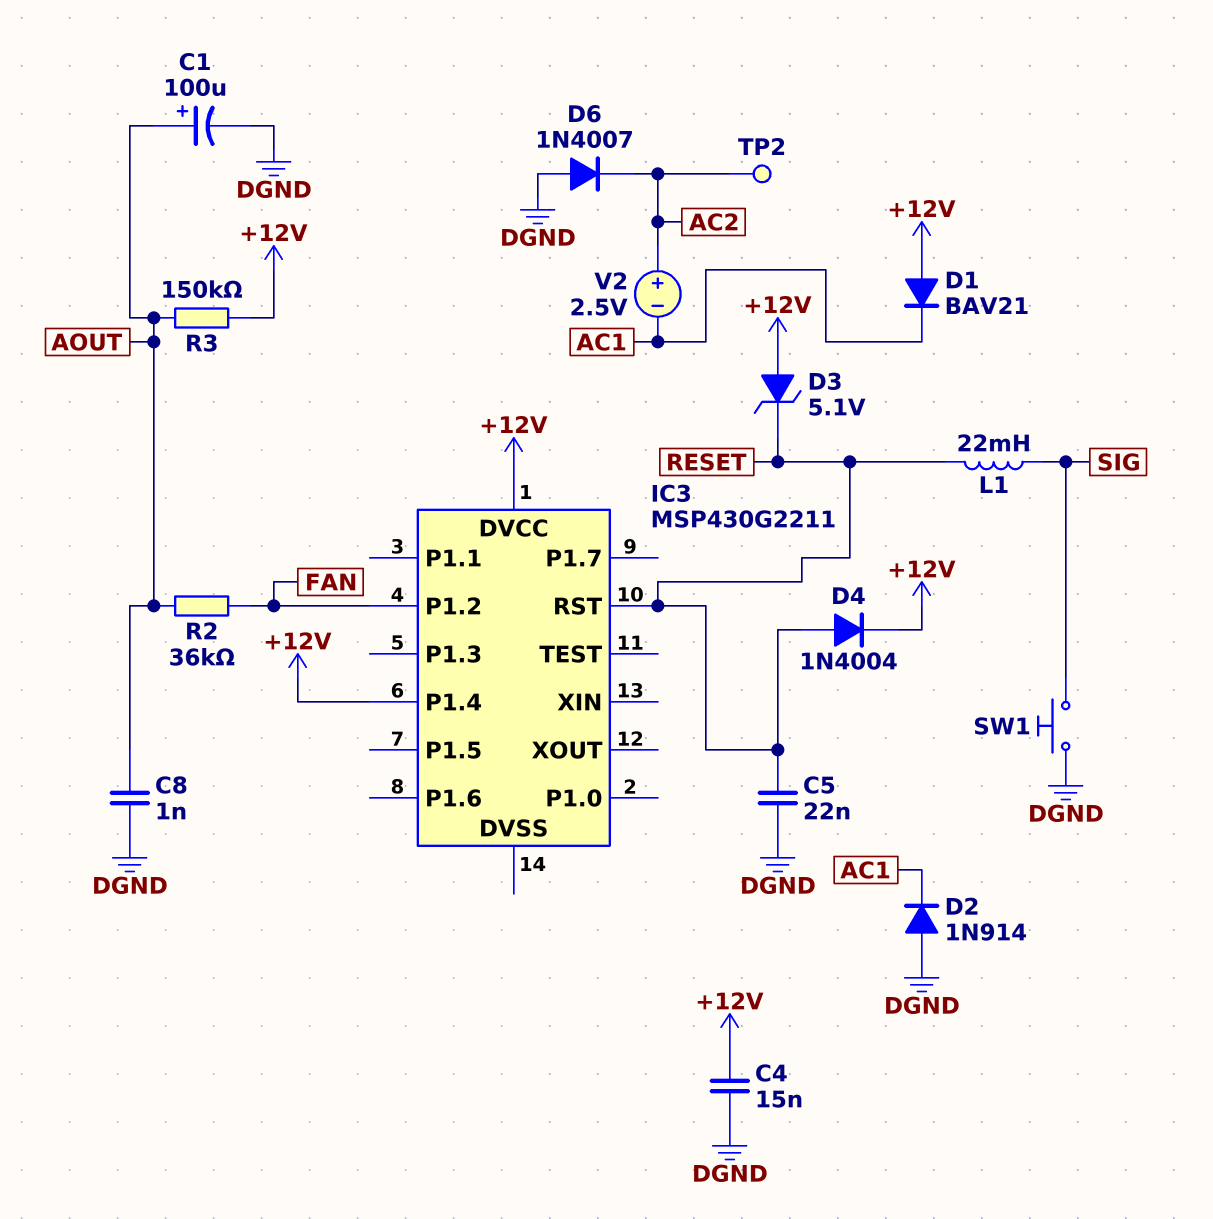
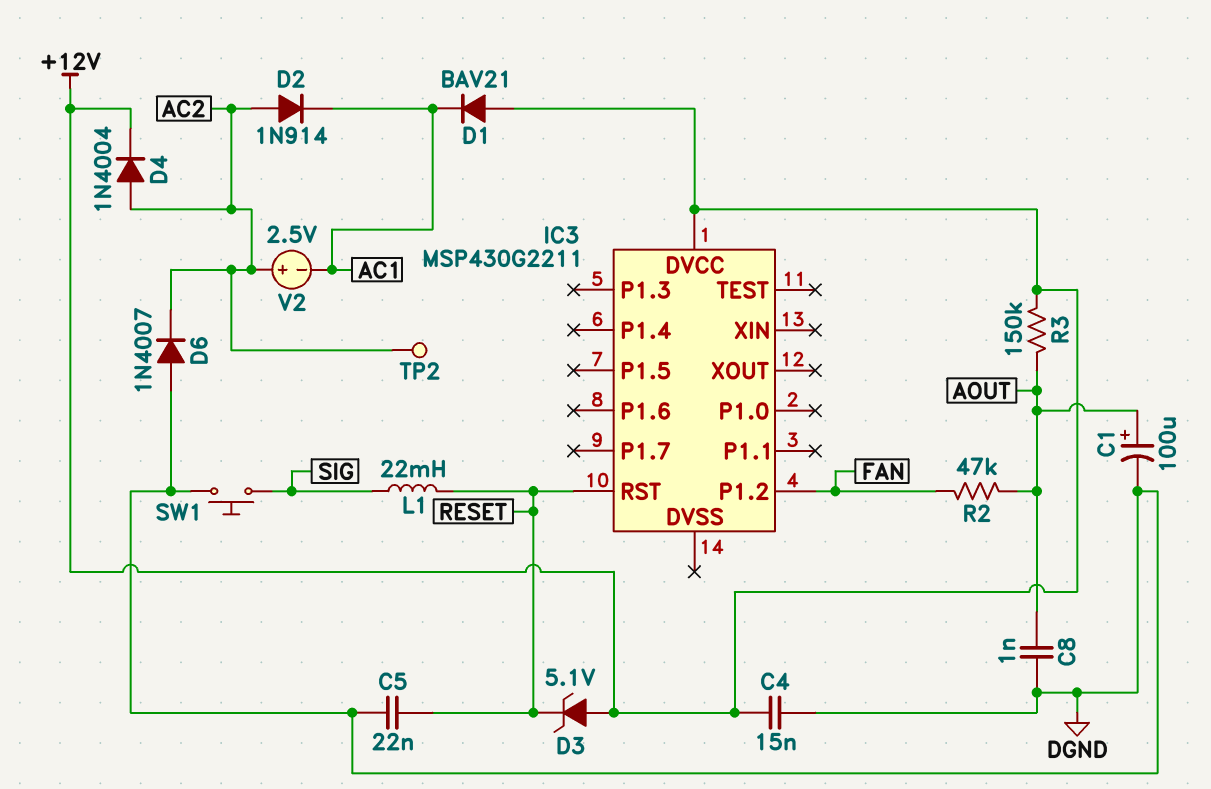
D2: diode 1N914 (A DGND, K AC1) -> diode 1N914 (A AC2, K AC1)
D4: diode 1N4004 (A RESET, K +12V) -> diode 1N4004 (A AC2, K +12V)
IC3 pin P1.4: +12V -> none
R2: 36k (AOUT, FAN) -> 47k (AOUT, FAN)

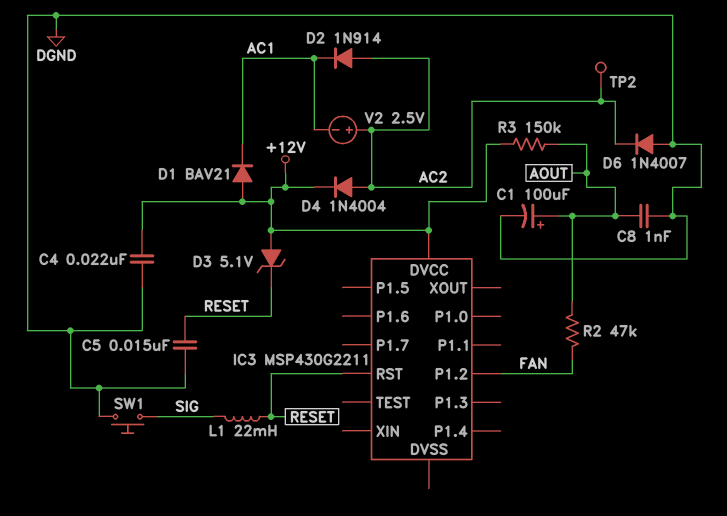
C4: 15nF (+12V, DGND) -> 22nF (+12V, DGND)
C5: 22nF (DGND, RESET) -> 15nF (DGND, RESET)

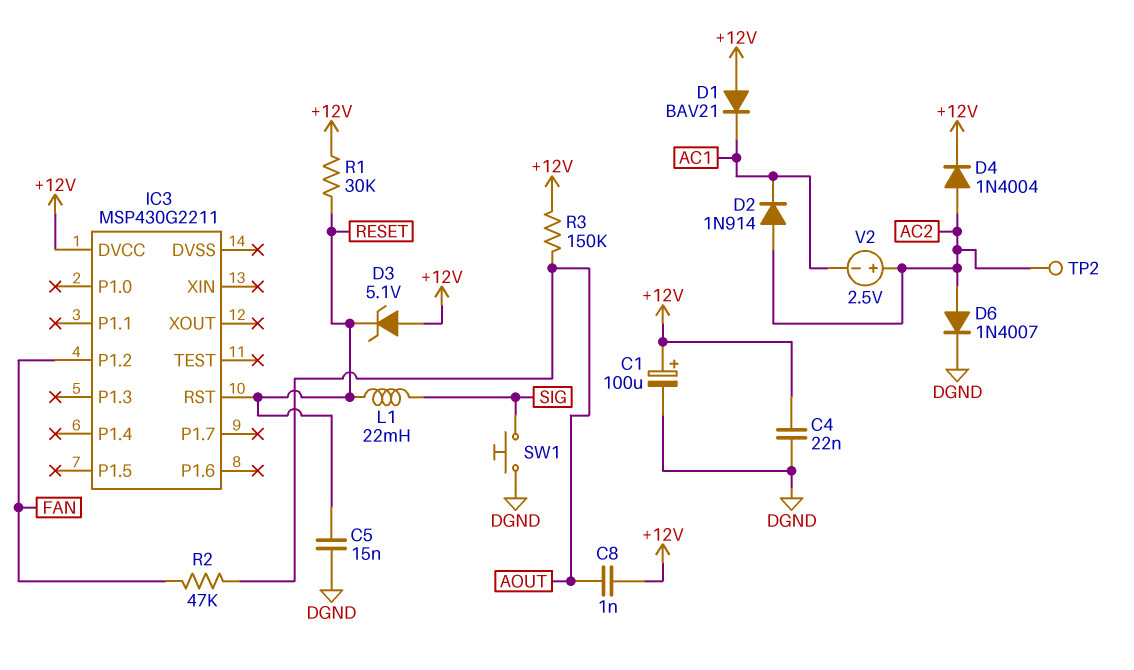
C1: 100uF (plus AOUT, minus DGND) -> 100uF (plus +12V, minus DGND)
C8: 1nF (AOUT, DGND) -> 1nF (+12V, AOUT)
D6: diode 1N4007 (A DGND, K AC2) -> diode 1N4007 (A AC2, K DGND)
R1: none -> 30k (+12V, RESET)

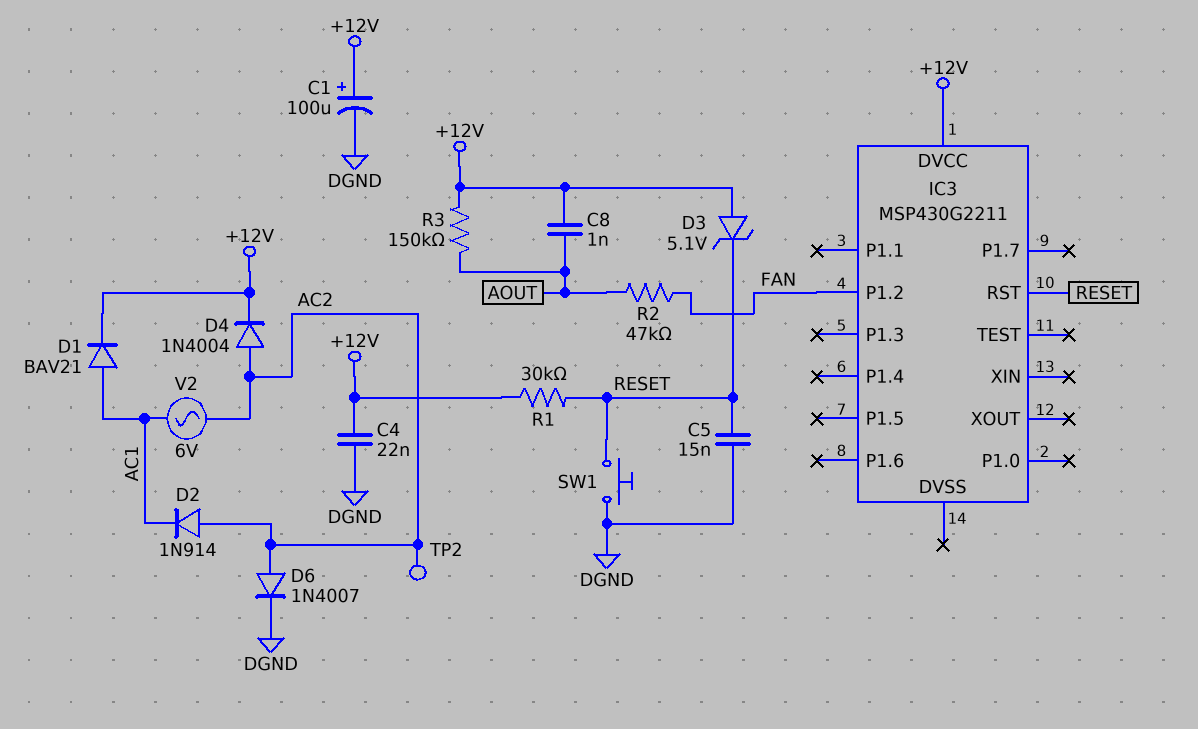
D1: diode BAV21 (A +12V, K AC1) -> diode BAV21 (A AC1, K +12V)
L1: 22mH (RESET, SIG) -> none
SW1: button (DGND, SIG) -> button (DGND, RESET)
V2: 2.5V (plus AC2, minus AC1) -> AC 6V (AC1, AC2)

